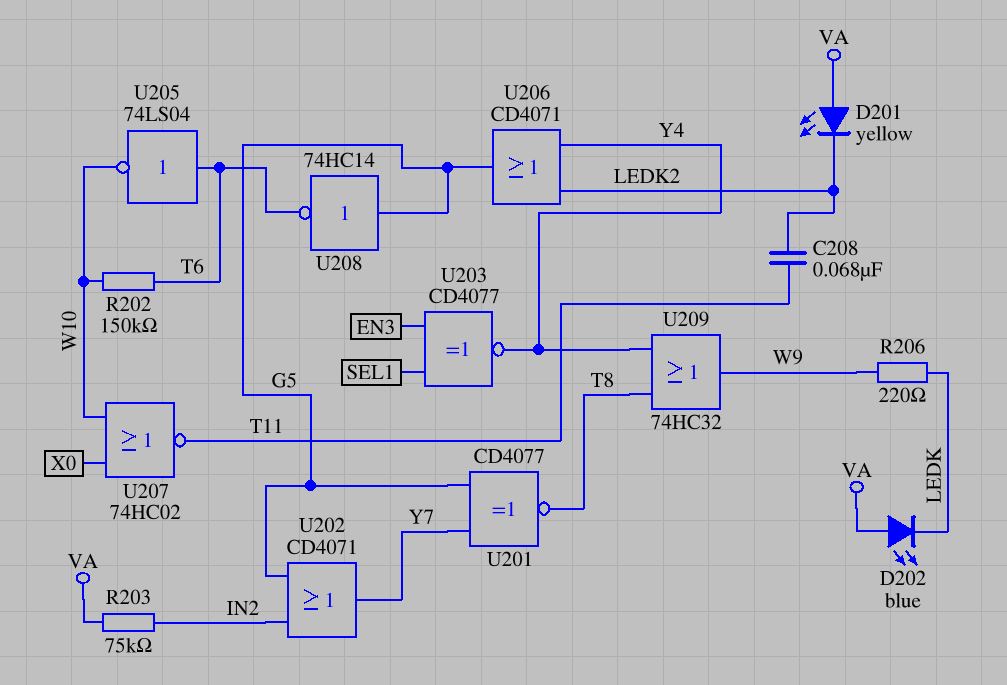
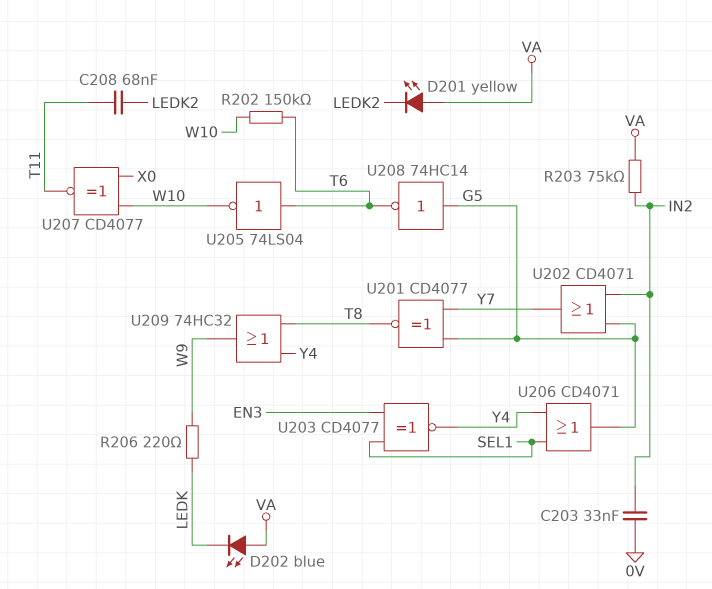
C203: none -> 33nF (0V, IN2)
U206: OR CD4071 (in LEDK2, in Y4, out G5) -> OR CD4071 (in SEL1, in Y4, out G5)
U207: NOR 74HC02 (in W10, in X0, out T11) -> XNOR CD4077 (in W10, in X0, out T11)

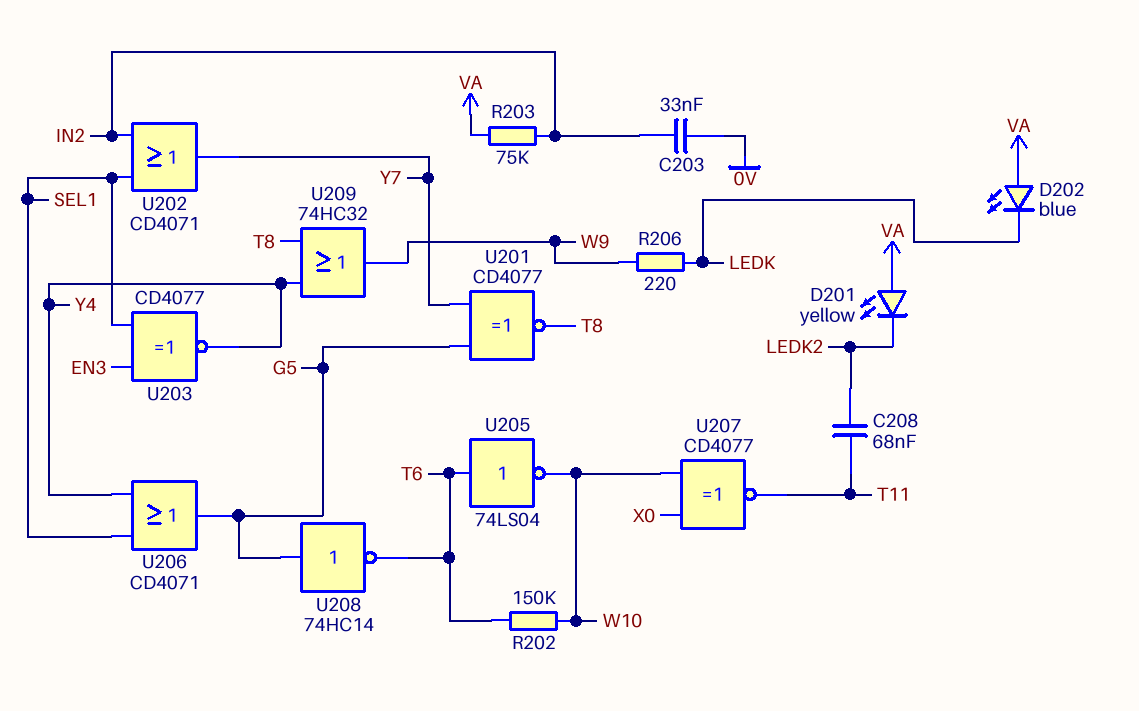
U202: OR CD4071 (in G5, in IN2, out Y7) -> OR CD4071 (in IN2, in SEL1, out Y7)

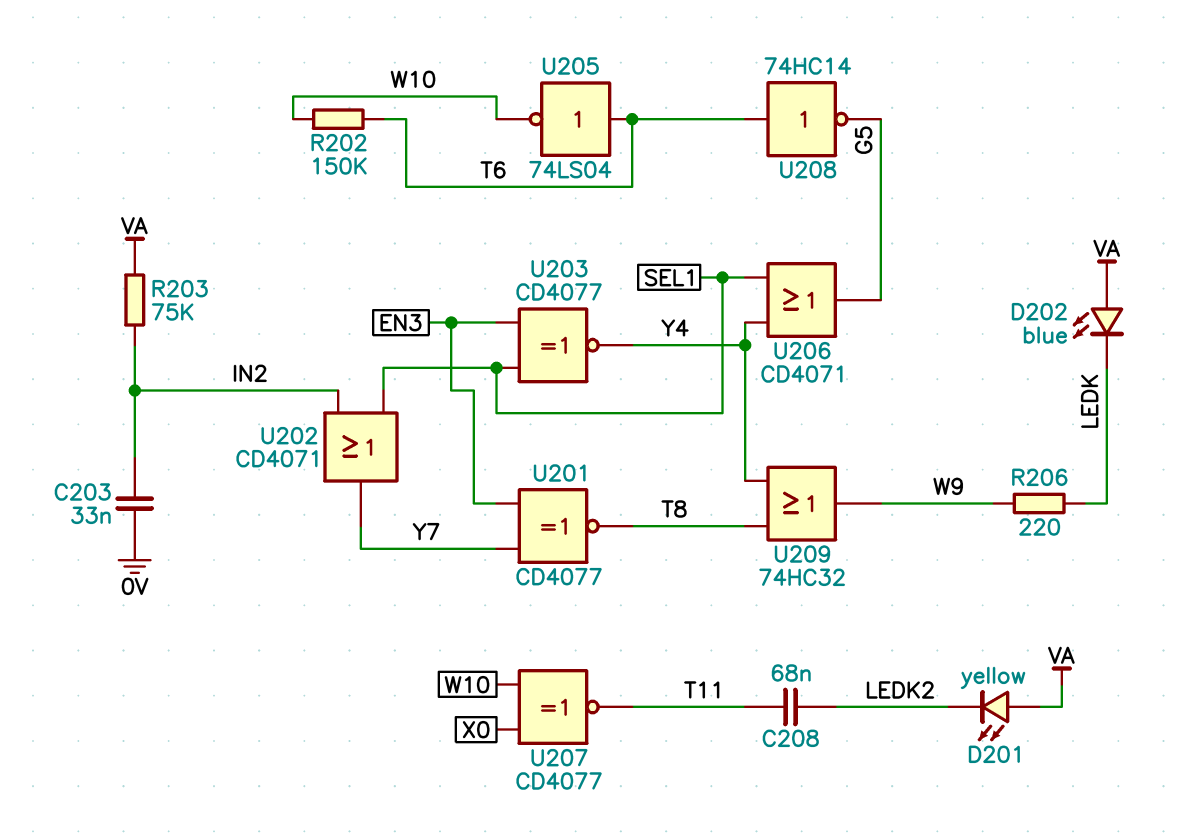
U201: XNOR CD4077 (in G5, in Y7, out T8) -> XNOR CD4077 (in EN3, in Y7, out T8)
U208: NOT 74HC14 (in G5, out T6) -> NOT 74HC14 (in T6, out G5)

